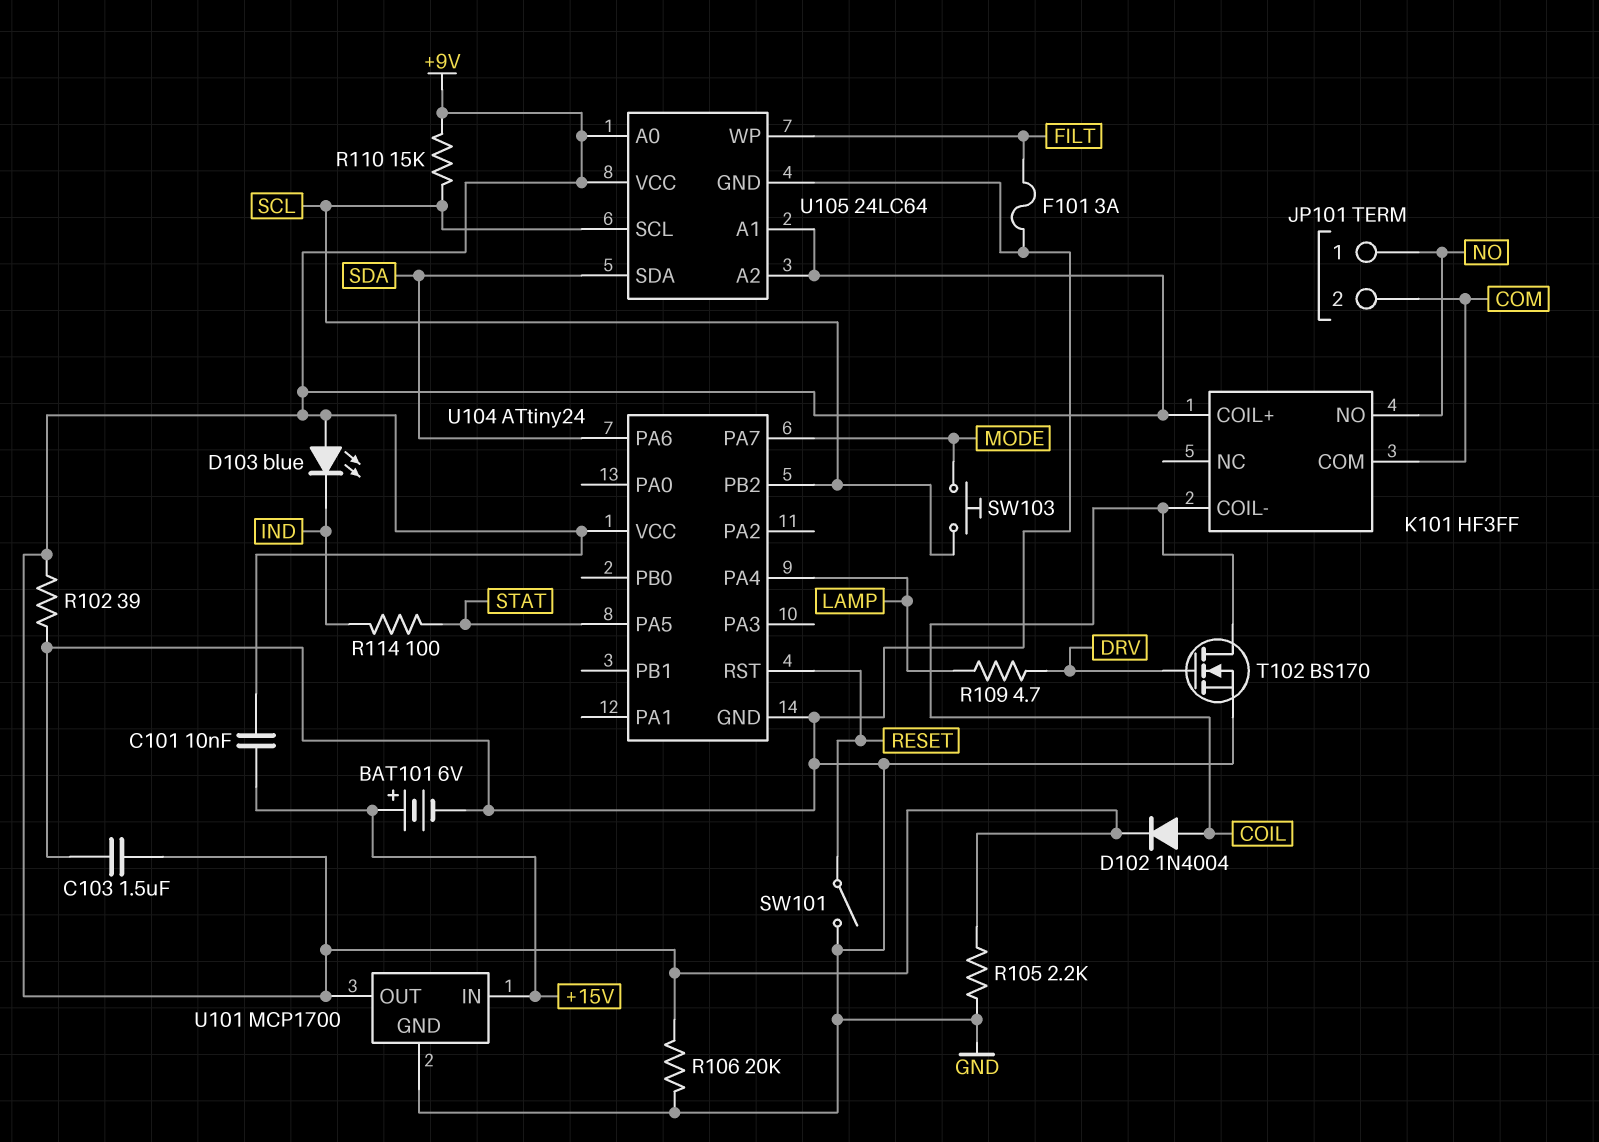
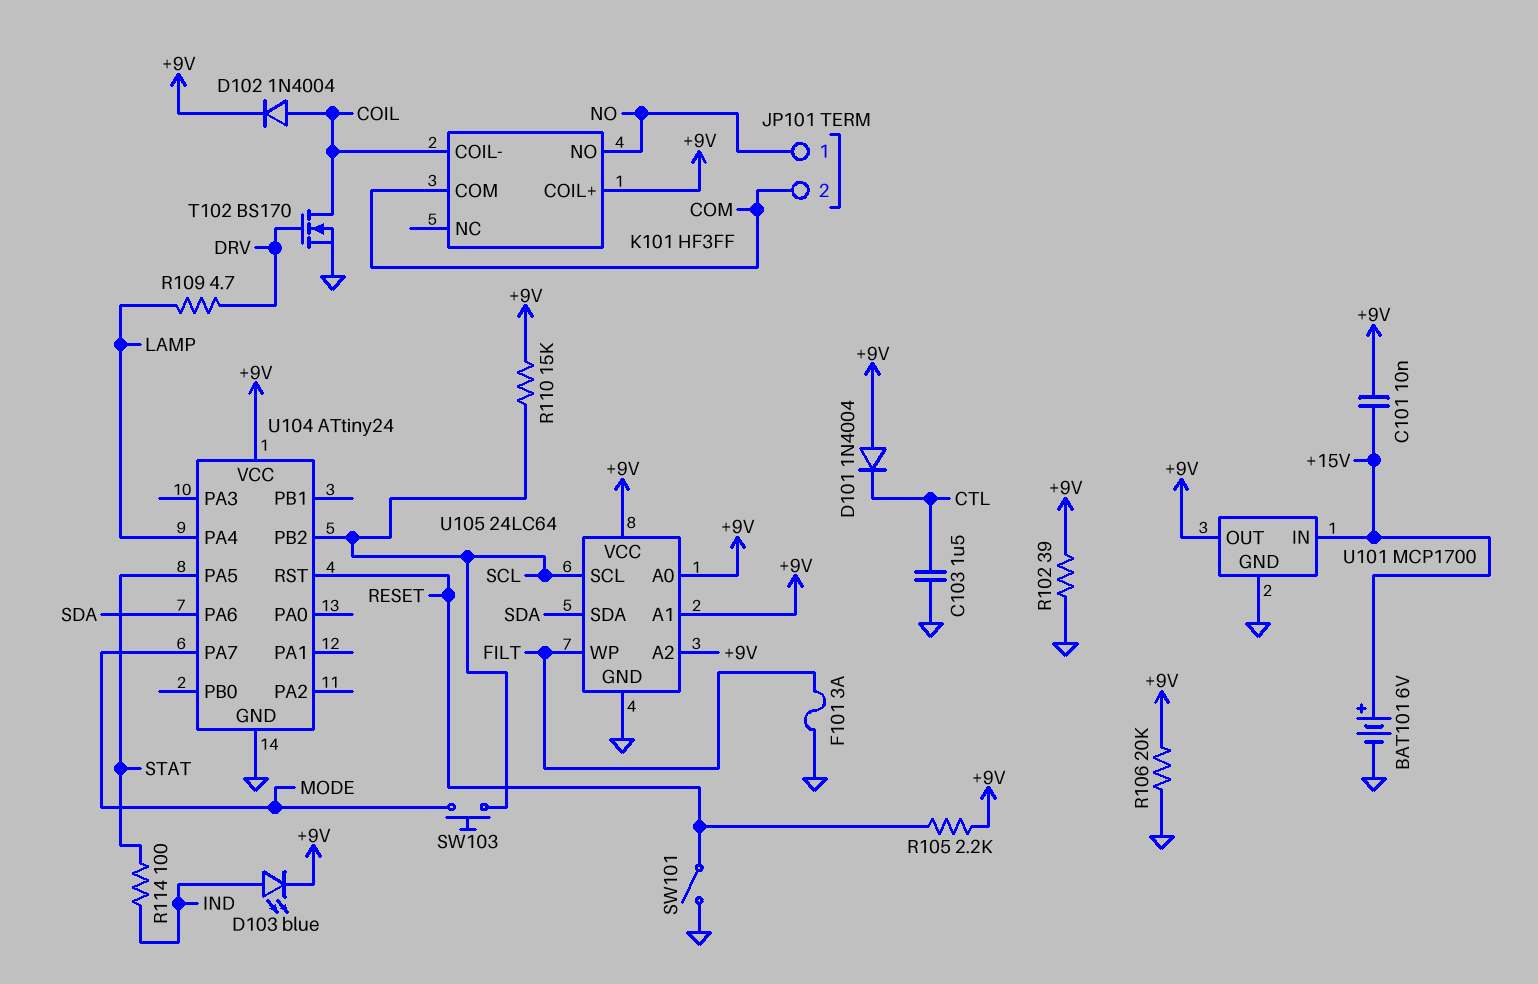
C103: 1.5uF (+9V, GND) -> 1.5uF (CTL, GND)
D101: none -> diode 1N4004 (A +9V, K CTL)
D103: LED blue (A +9V, K IND) -> LED blue (A IND, K +9V)
R105: 2.2k (+9V, GND) -> 2.2k (+9V, RESET)

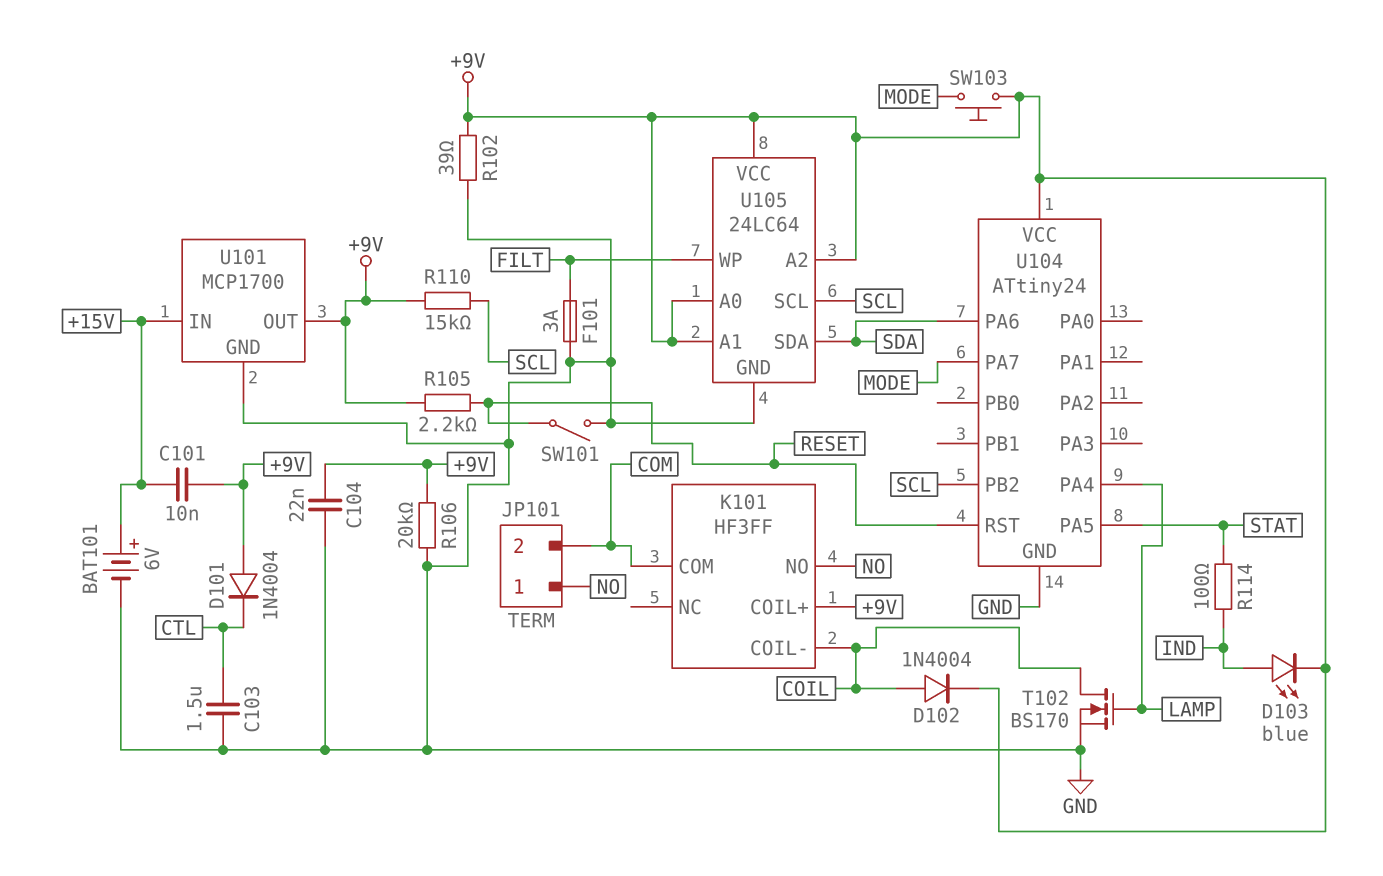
C104: none -> 22nF (+9V, GND)
R109: 4.7 (DRV, LAMP) -> none
SW103: button (MODE, SCL) -> button (+9V, MODE)
T102: NMOS BS170 (G DRV, D COIL, S GND) -> NMOS BS170 (G LAMP, D COIL, S GND)

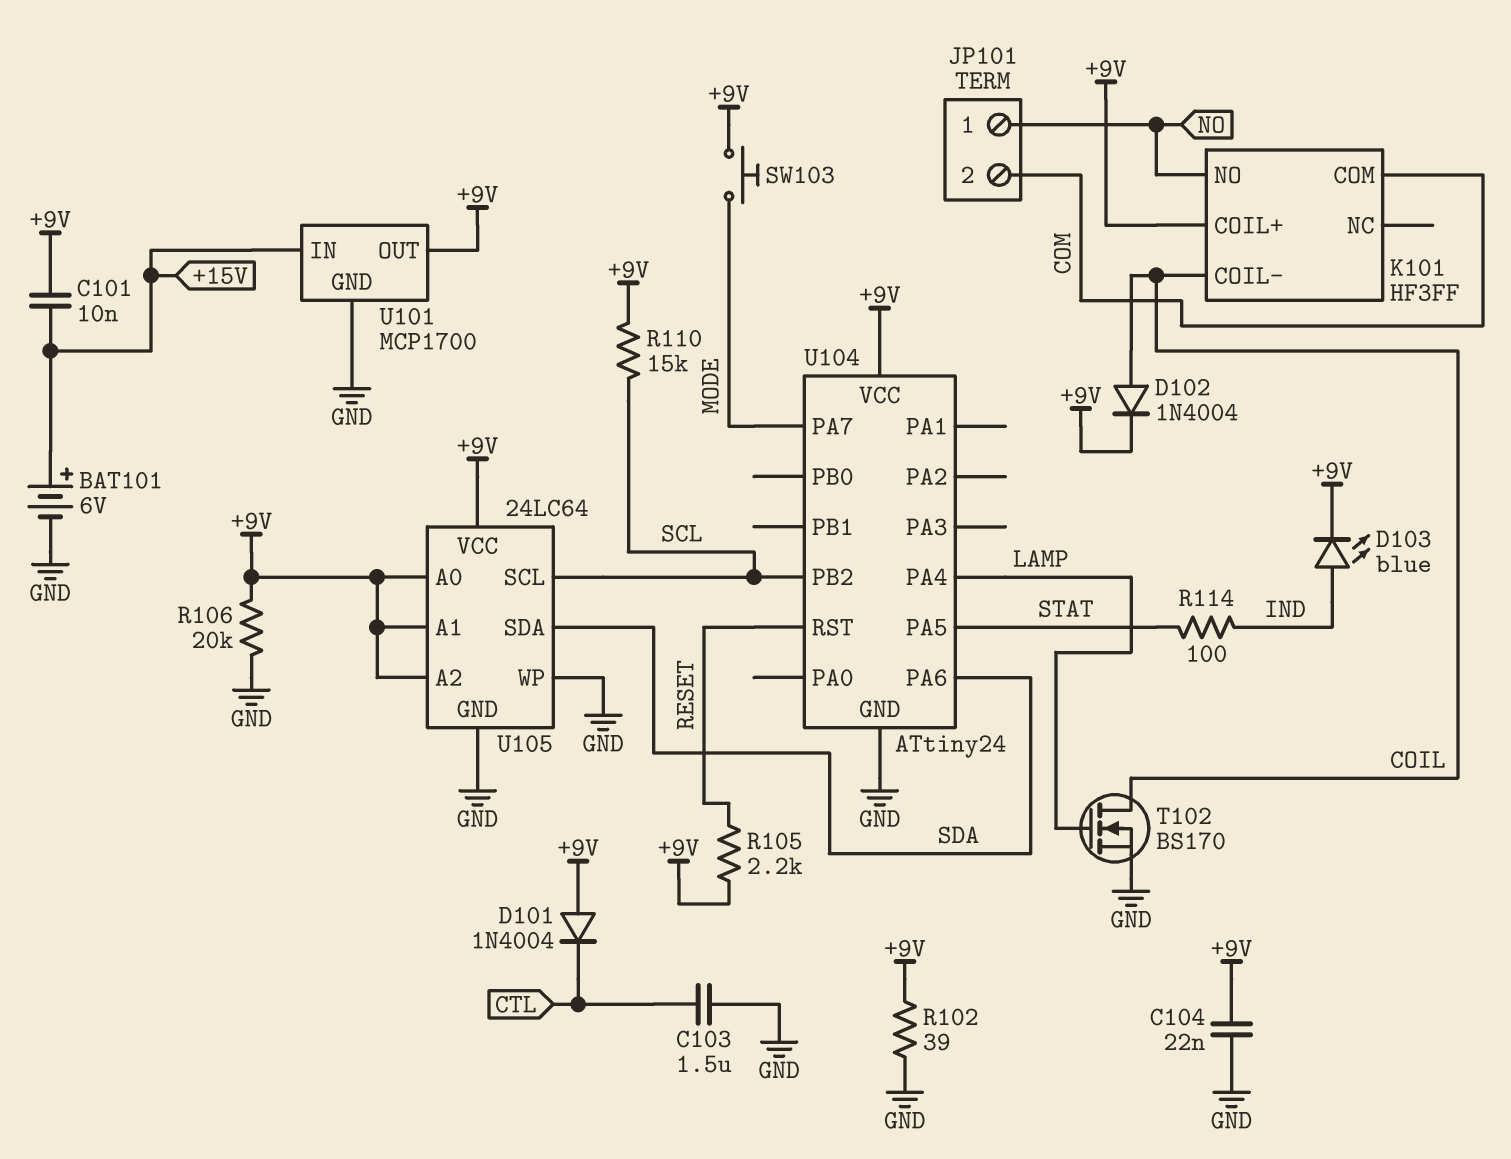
F101: 3A (FILT, GND) -> none
SW101: switch (GND, RESET) -> none
U105 pin WP: FILT -> GND

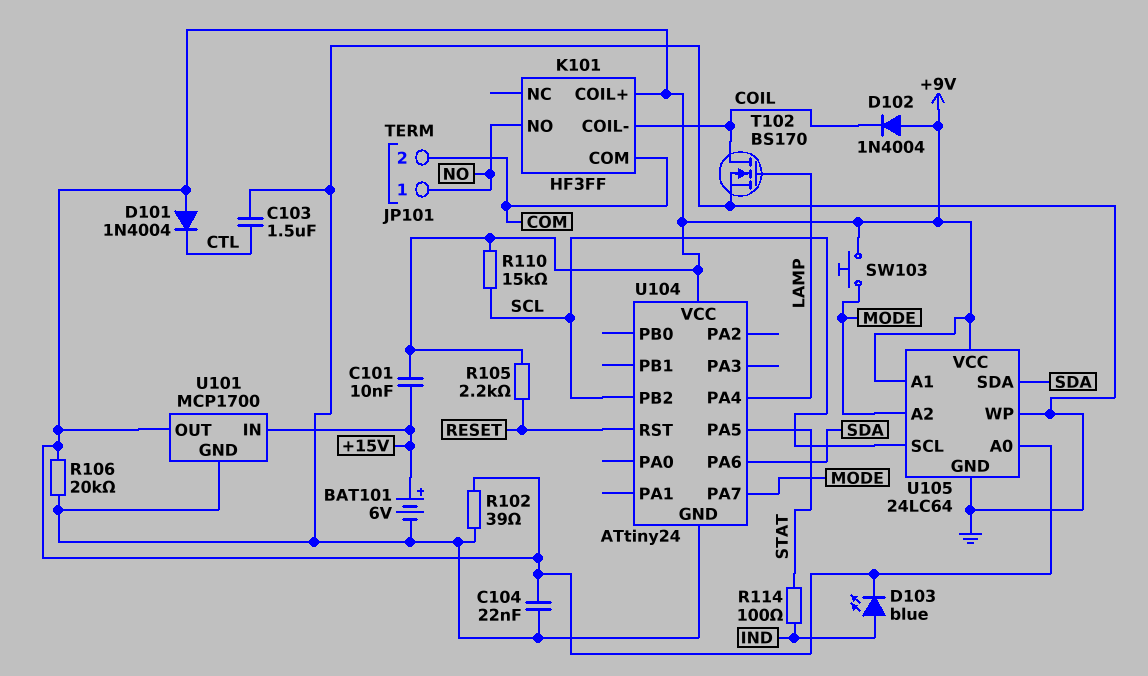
D102: diode 1N4004 (A COIL, K +9V) -> diode 1N4004 (A +9V, K COIL)
U105 pin A2: +9V -> MODE

